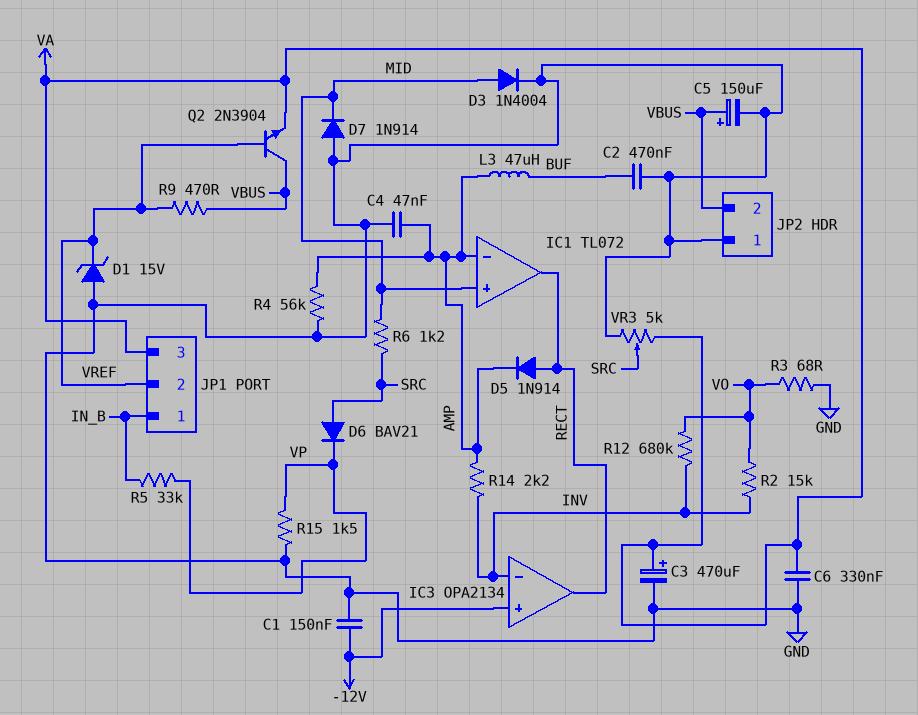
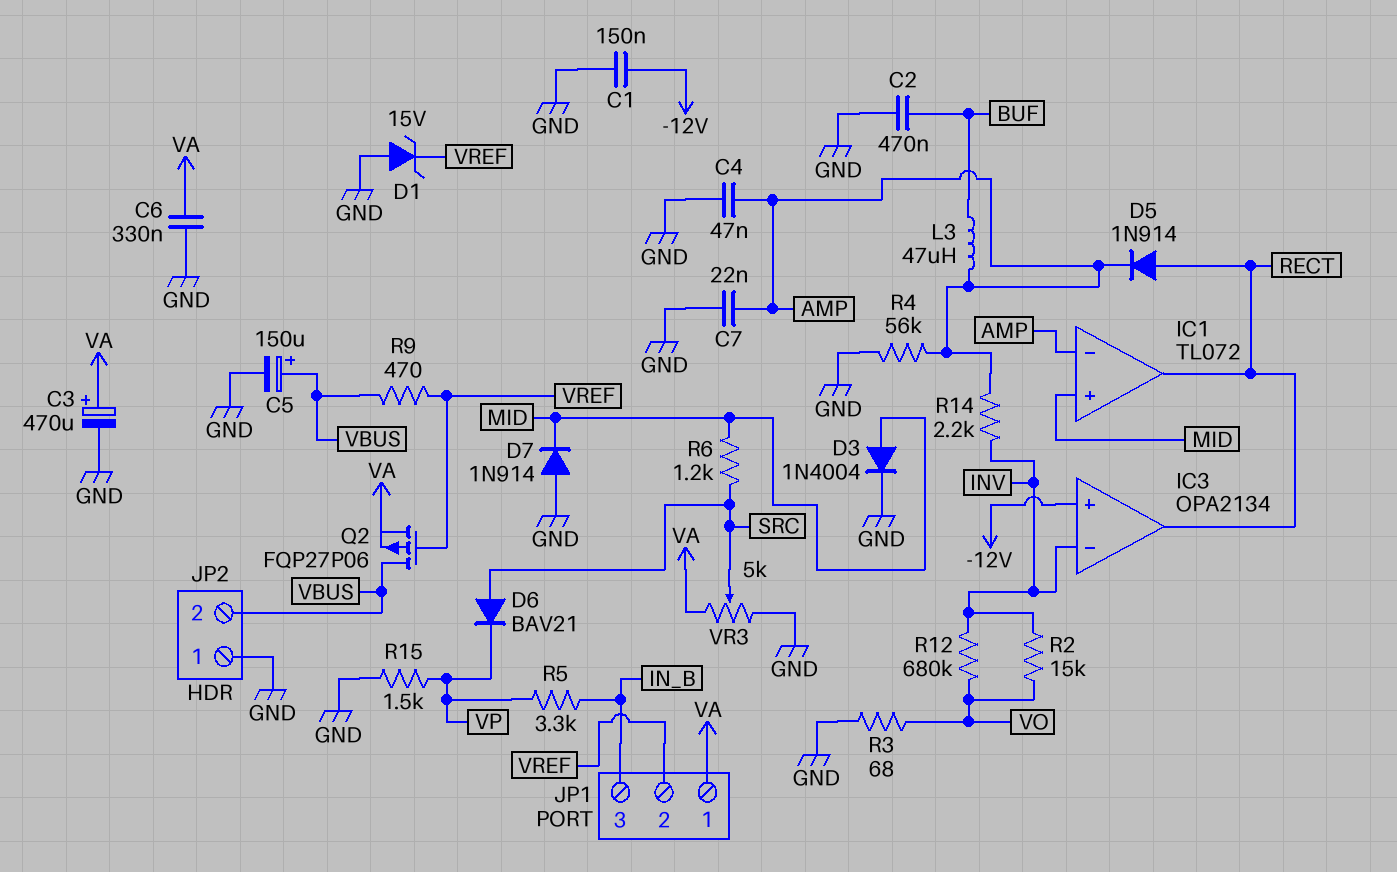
C7: none -> 22nF (AMP, GND)
JP1 pin 1: IN_B -> VA
JP1 pin 3: VA -> IN_B
Q2: NPN 2N3904 (B VREF, C VBUS, E VA) -> PMOS FQP27P06 (G VREF, D VBUS, S VA)
R5: 33k (IN_B, VP) -> 3.3k (IN_B, VP)

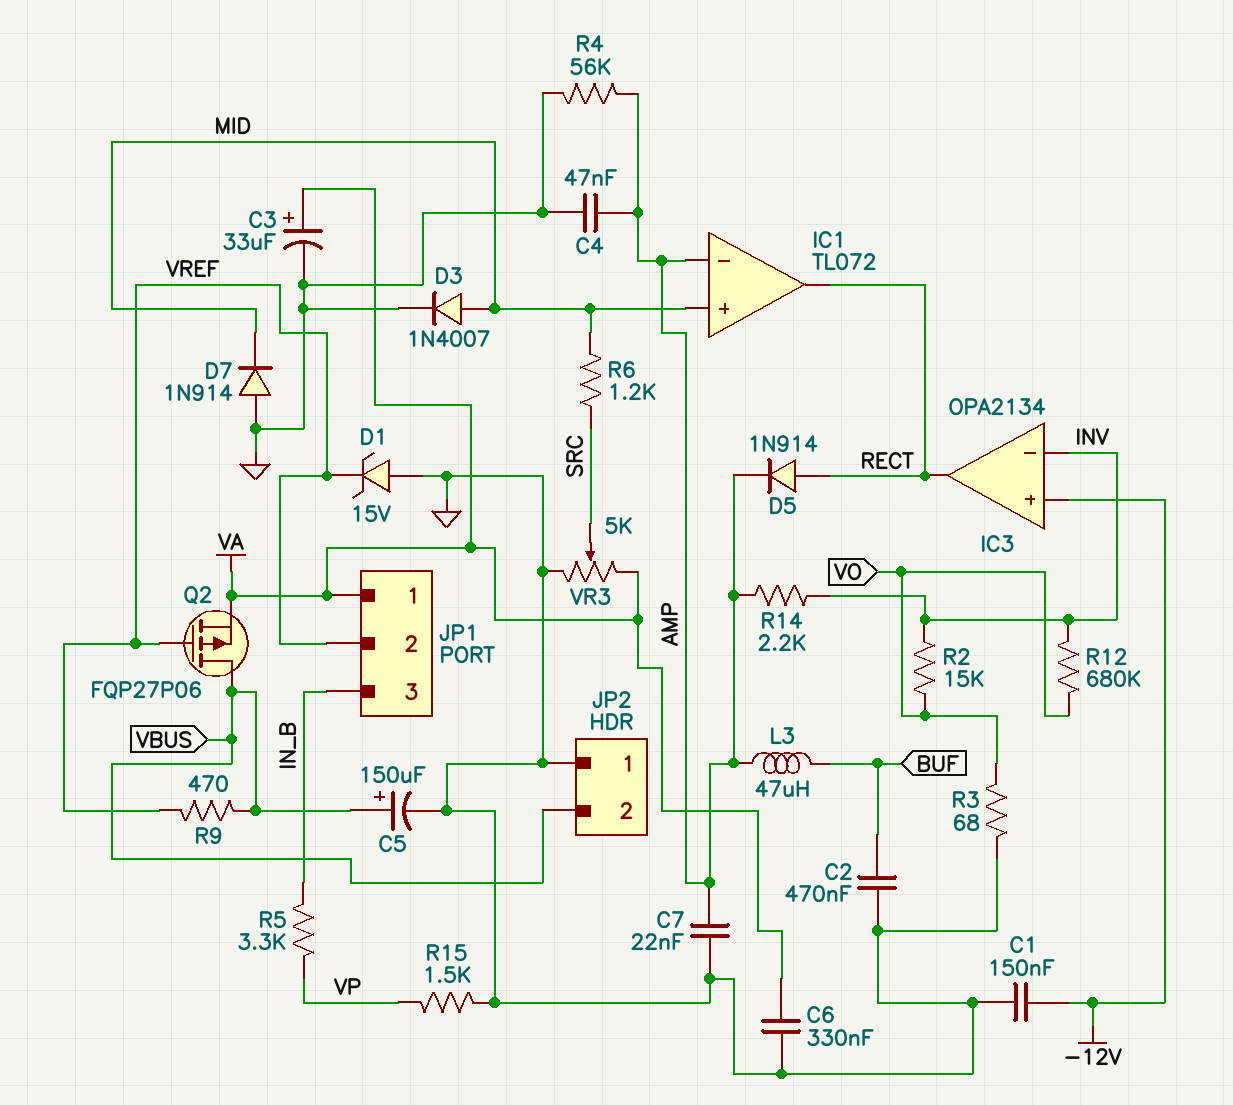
C3: 470uF (plus VA, minus GND) -> 33uF (plus VA, minus GND)
D3: diode 1N4004 (A MID, K GND) -> diode 1N4007 (A MID, K GND)
D6: diode BAV21 (A SRC, K VP) -> none

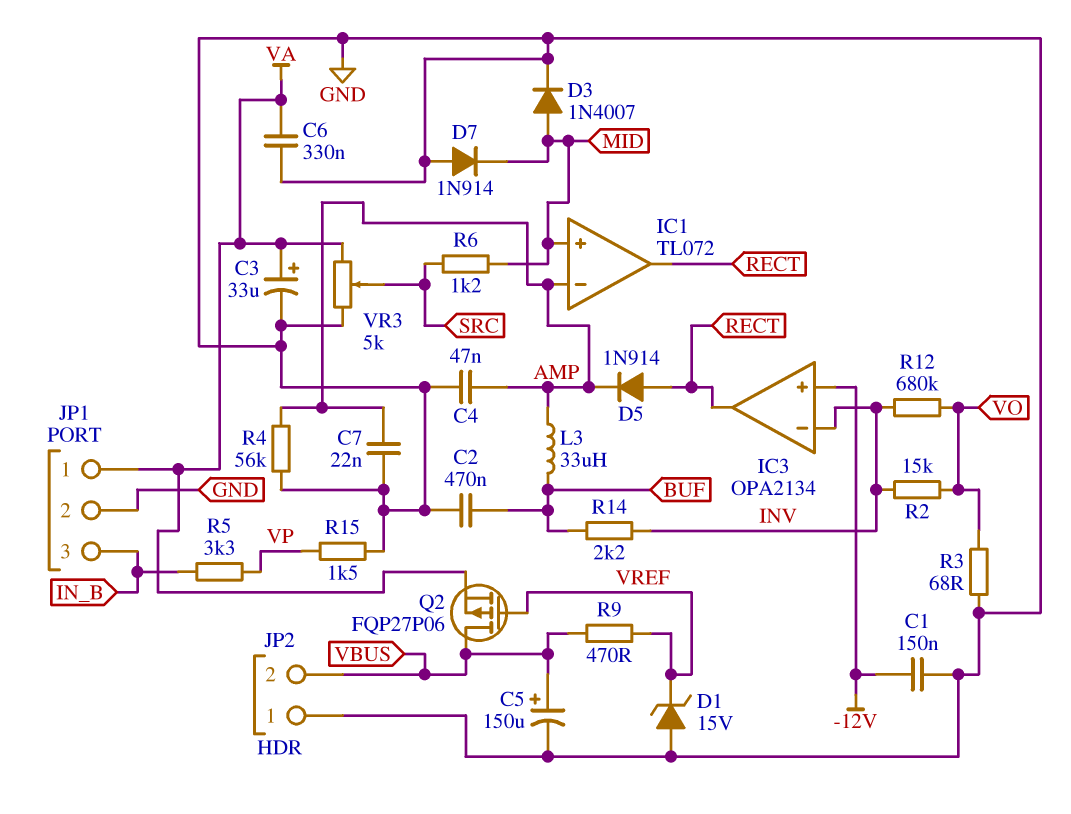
JP1 pin 2: VREF -> GND
L3: 47uH (AMP, BUF) -> 33uH (AMP, BUF)
R14: 2.2k (AMP, INV) -> 2.2k (BUF, INV)

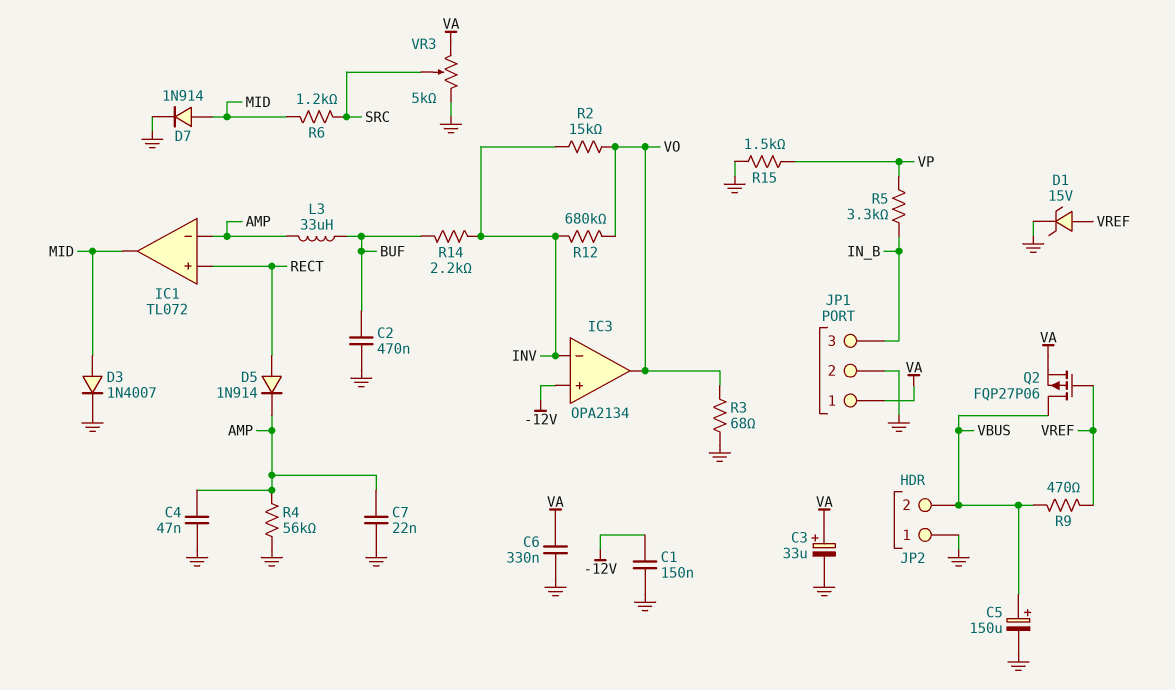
D1: zener 15V (A GND, K VREF) -> zener 15V (A VREF, K GND)
D7: diode 1N914 (A GND, K MID) -> diode 1N914 (A MID, K GND)
IC1 pin in+: MID -> RECT
IC1 pin out: RECT -> MID
IC3 pin out: RECT -> VO

